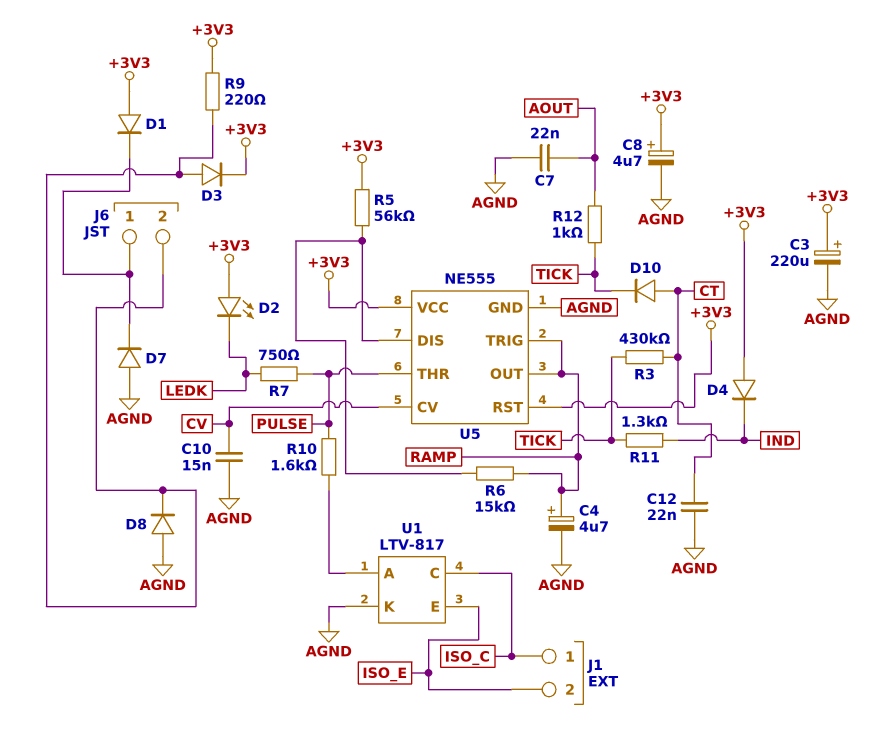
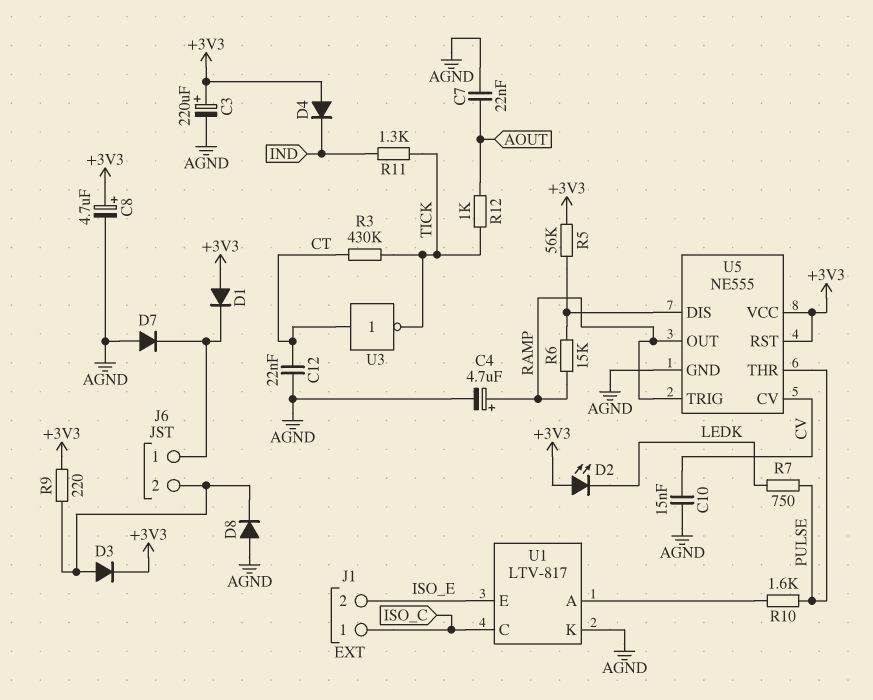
D10: diode (A CT, K TICK) -> none
U3: none -> NOT (in CT, out TICK)

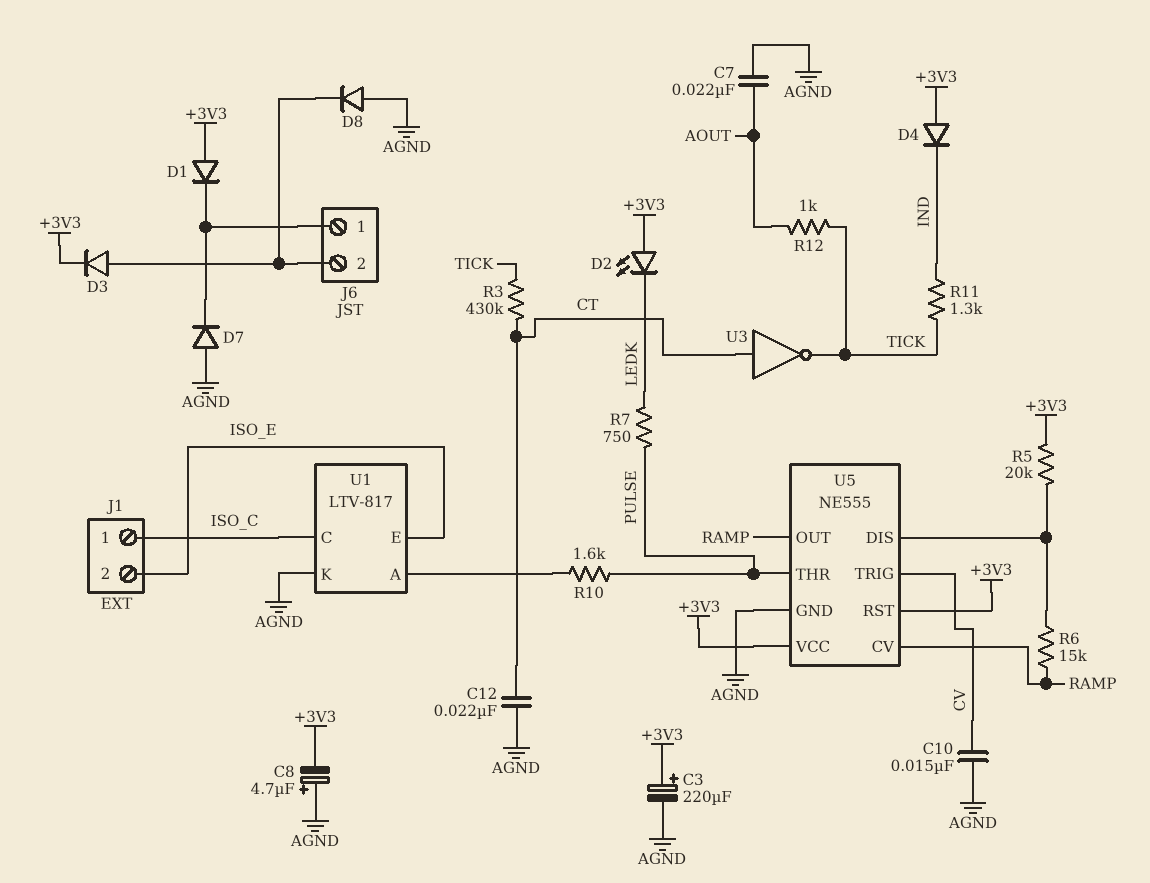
C4: 4.7uF (plus RAMP, minus AGND) -> none
C8: 4.7uF (plus +3V3, minus AGND) -> 4.7uF (plus AGND, minus +3V3)
R5: 56k (+3V3, U5/DIS) -> 20k (+3V3, U5/DIS)
R9: 220 (+3V3, J6/2) -> none
U5 pin CV: CV -> RAMP
U5 pin TRIG: RAMP -> CV

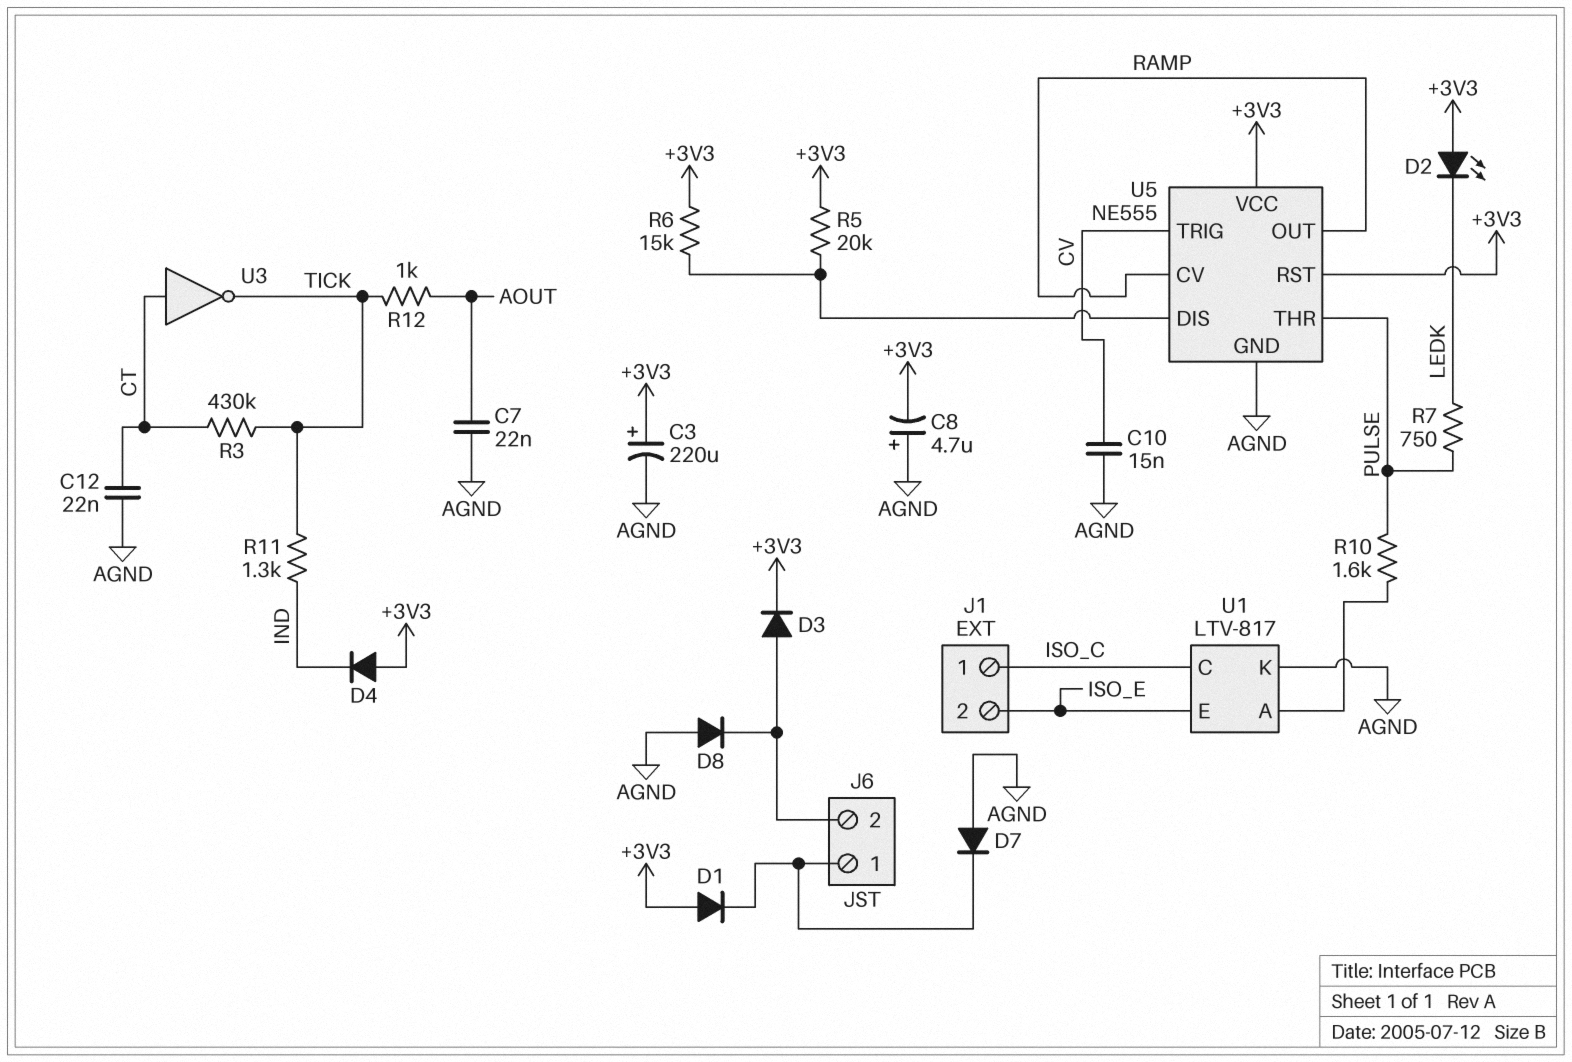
R6: 15k (RAMP, U5/DIS) -> 15k (+3V3, U5/DIS)

